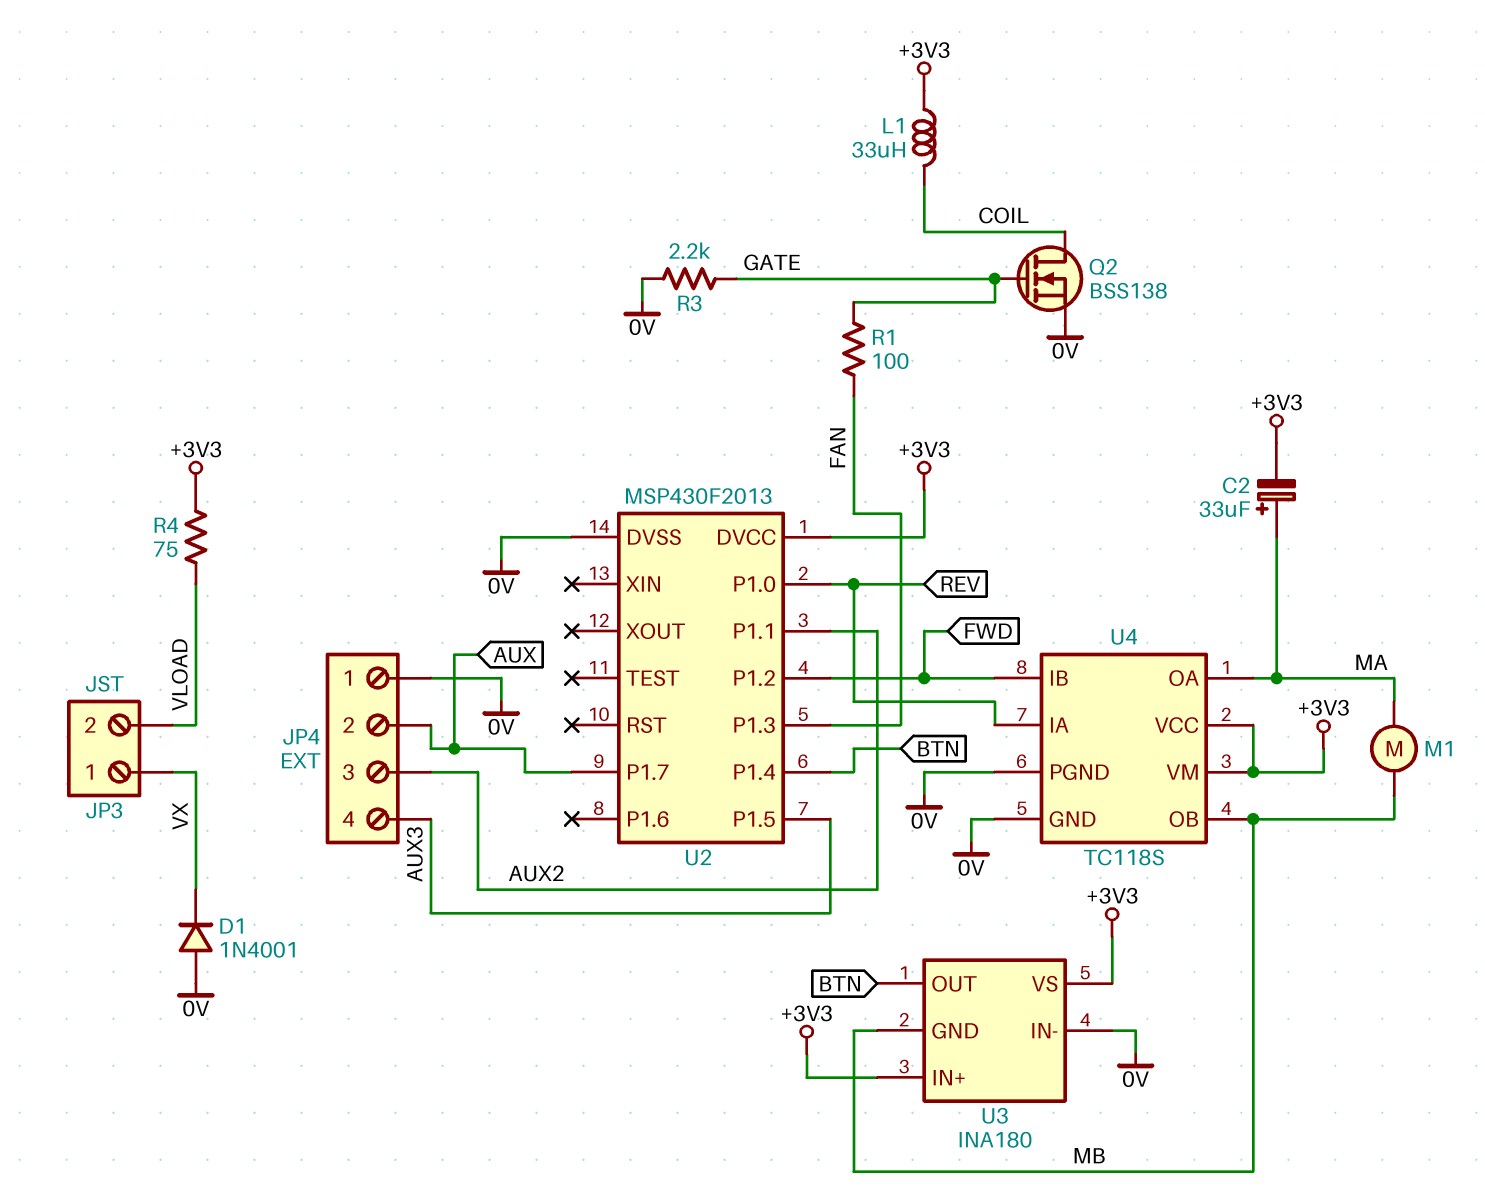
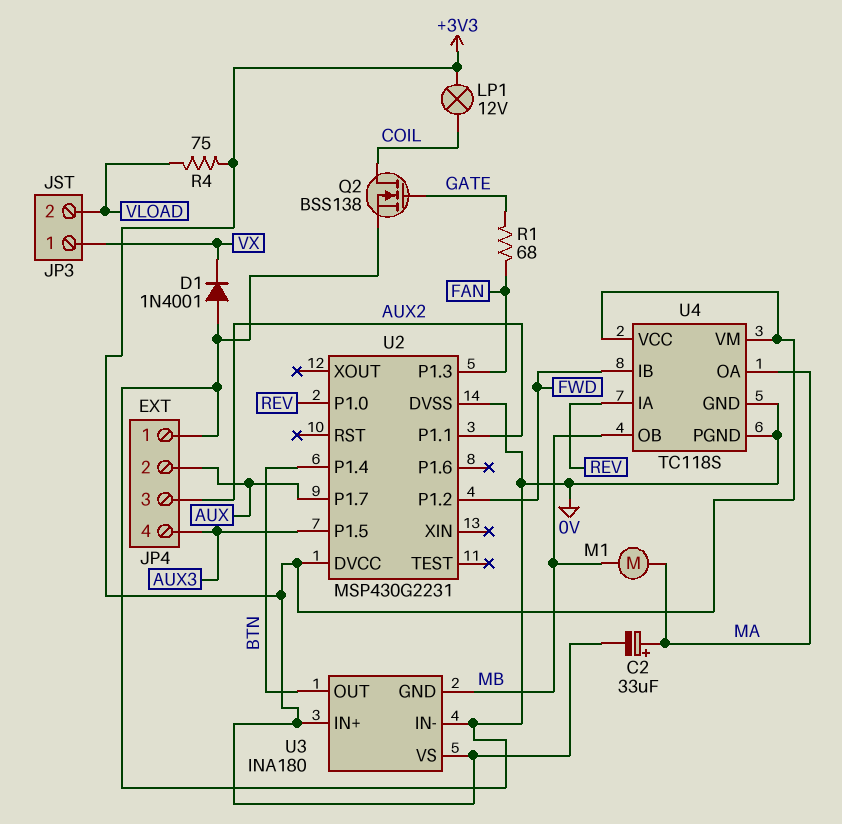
L1: 33uH (+3V3, COIL) -> none
LP1: none -> lamp 12V (+3V3, COIL)
R1: 100 (FAN, GATE) -> 68 (FAN, GATE)
R3: 2.2k (0V, GATE) -> none
U2: MSP430F2013 -> MSP430G2231

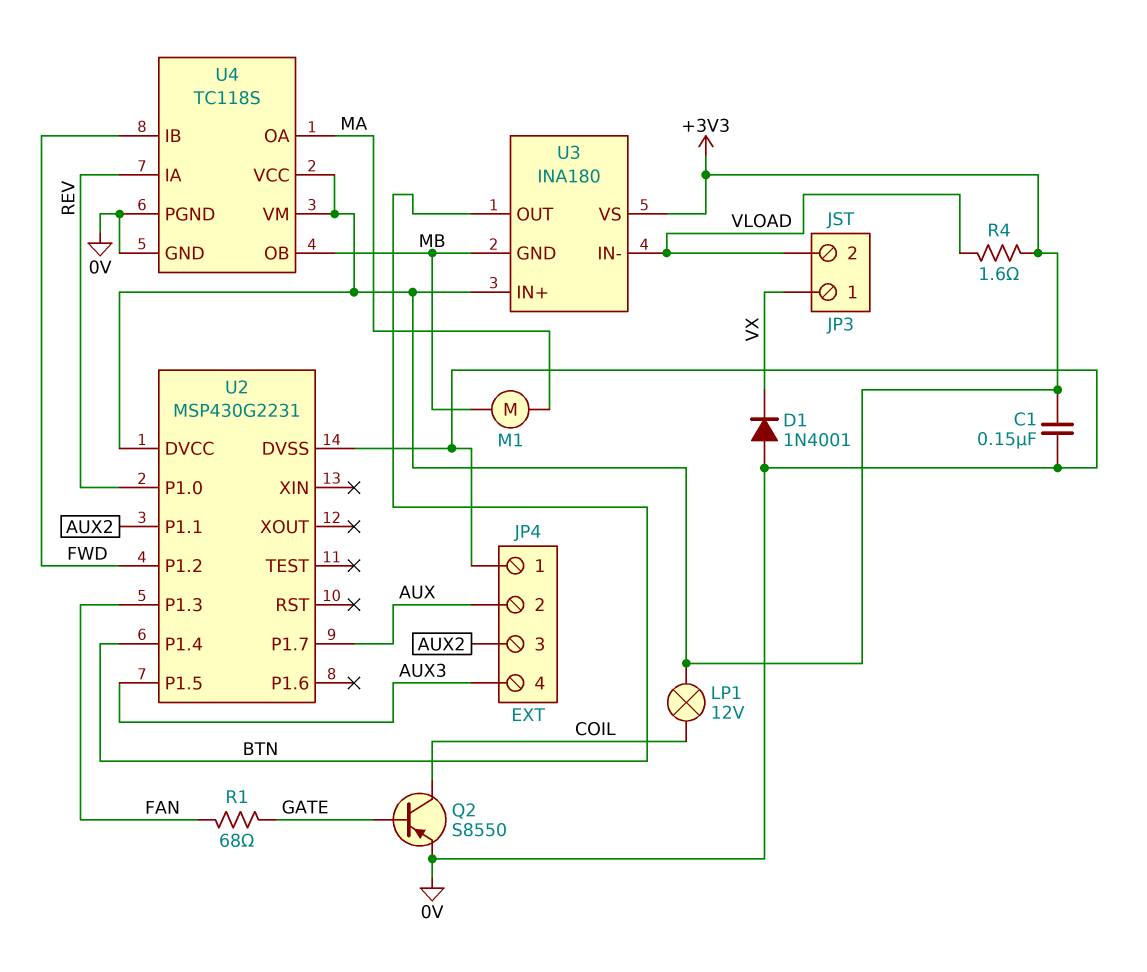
C1: none -> 150nF (+3V3, 0V)
C2: 33uF (plus MA, minus +3V3) -> none
Q2: NMOS BSS138 (G GATE, D COIL, S 0V) -> PNP S8550 (B GATE, C COIL, E 0V)
R4: 75 (+3V3, VLOAD) -> 1.6 (+3V3, VLOAD)
U3 pin IN-: 0V -> VLOAD

